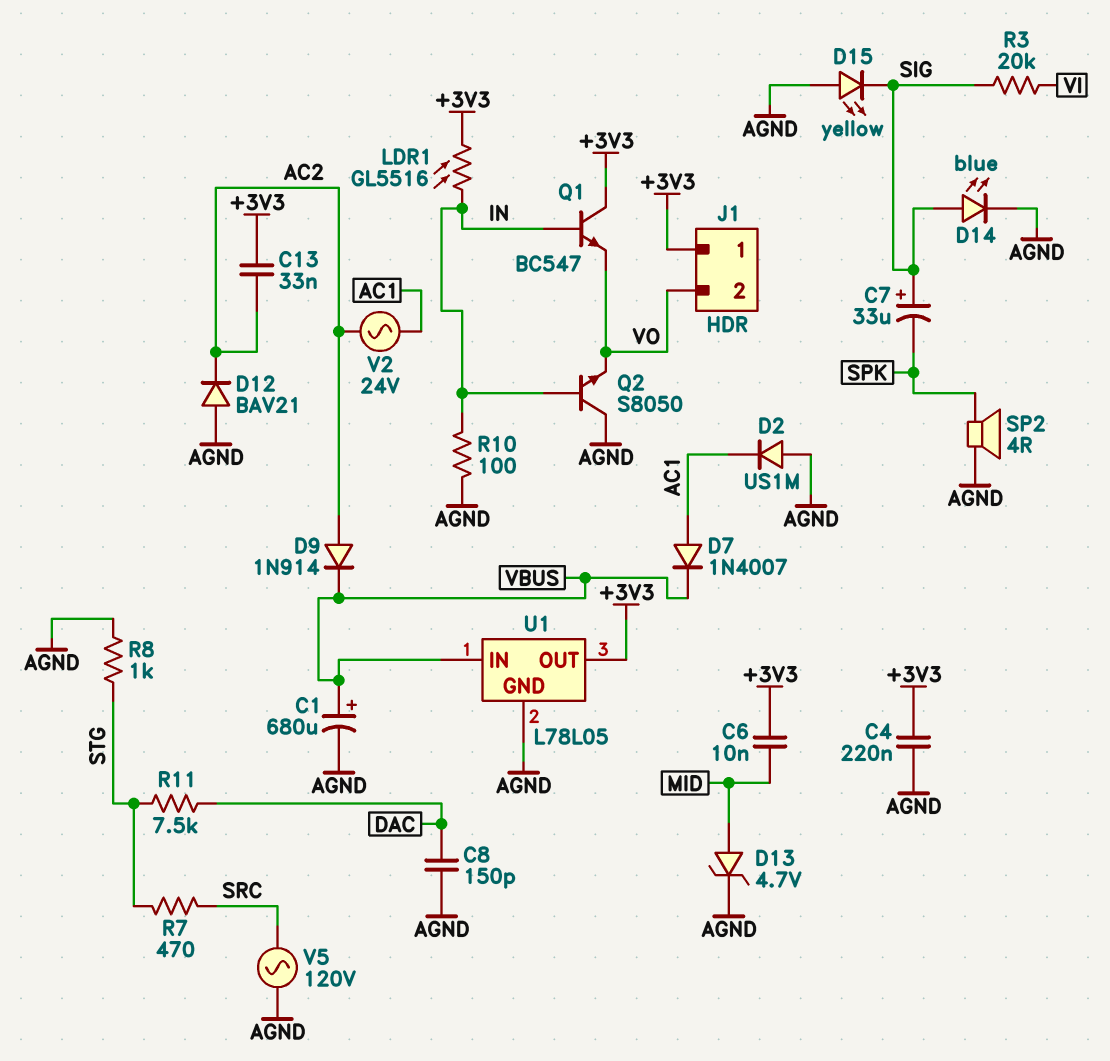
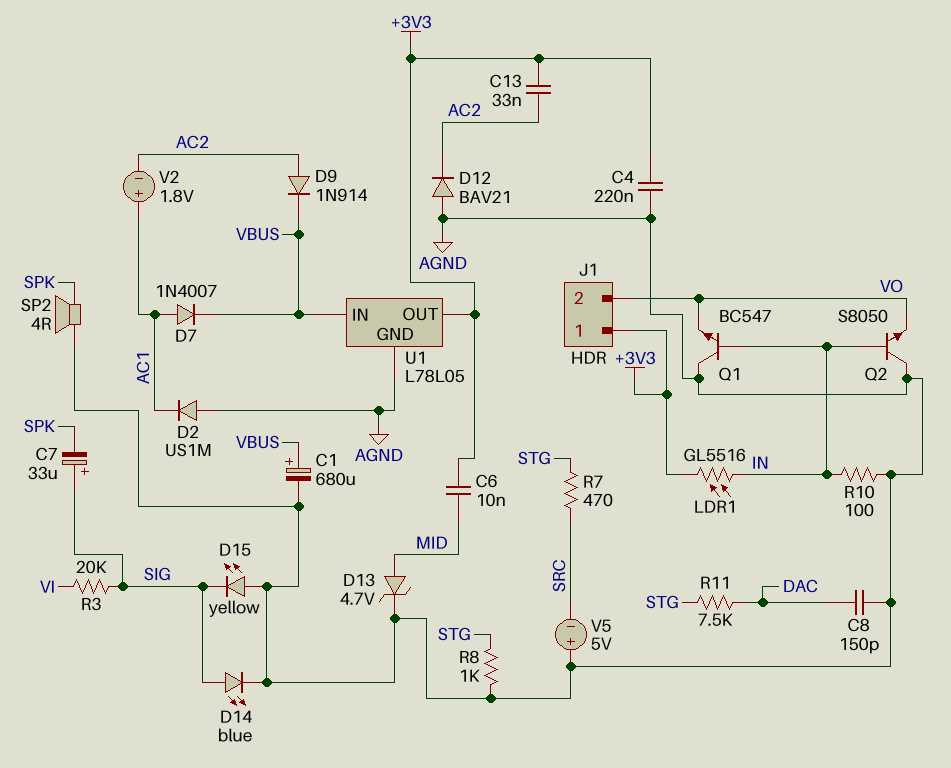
Q1: NPN BC547 (B IN, C +3V3, E VO) -> NPN BC547 (B IN, C AGND, E VO)
V2: AC 24V (AC1, AC2) -> 1.8V (plus AC1, minus AC2)
V5: AC 120V (AGND, SRC) -> 5V (plus AGND, minus SRC)

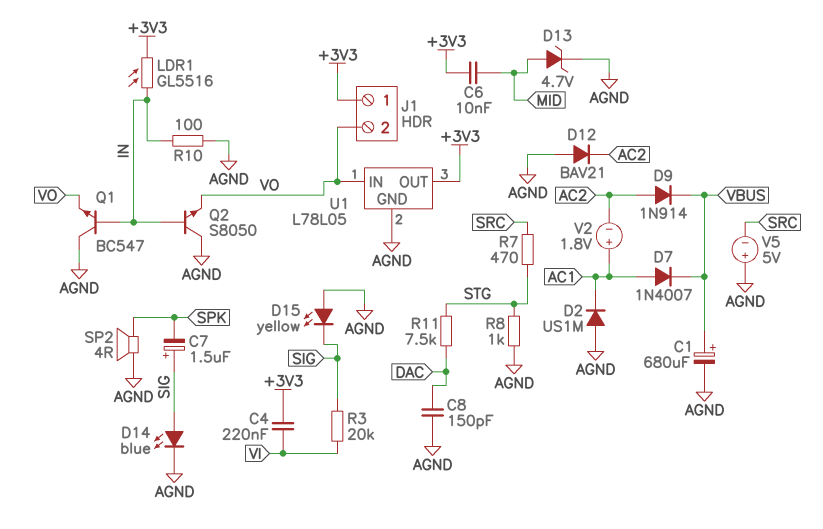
C4: 220nF (+3V3, AGND) -> 220nF (+3V3, VI)
C7: 33uF (plus SIG, minus SPK) -> 1.5uF (plus SIG, minus SPK)
C13: 33nF (+3V3, AC2) -> none
U1 pin IN: VBUS -> VO

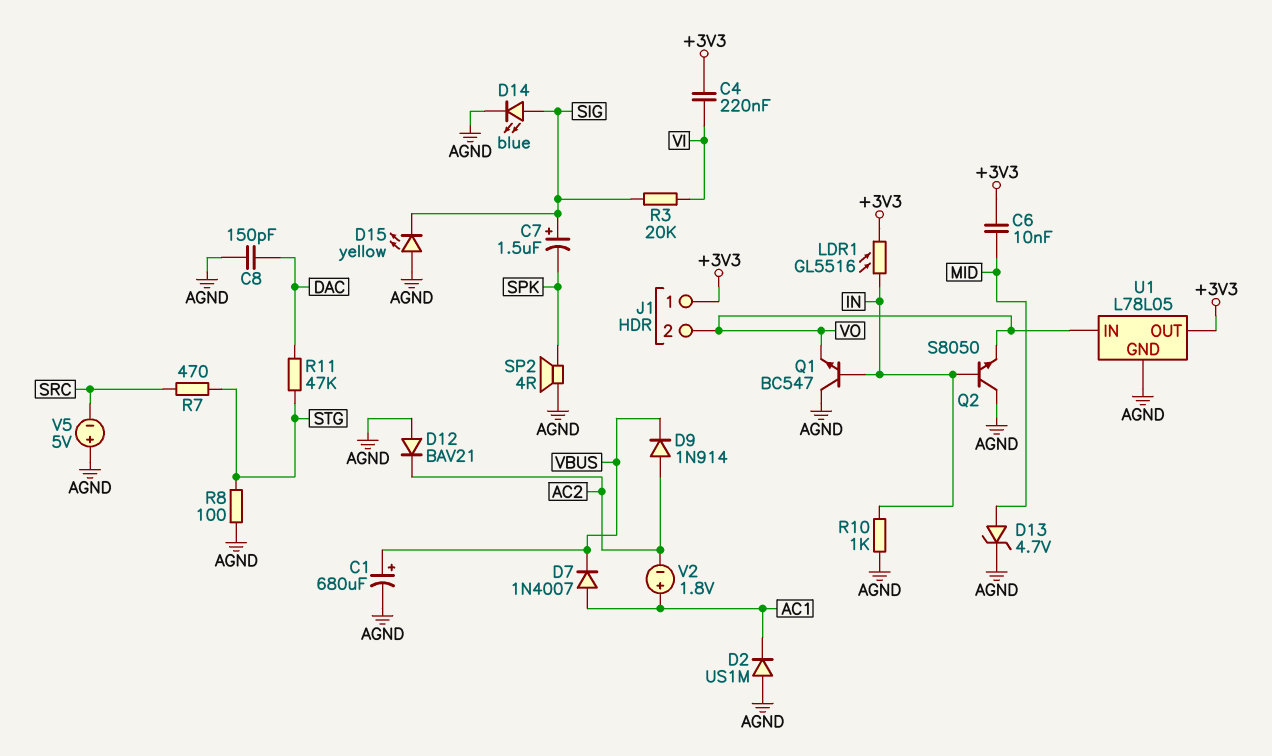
R8: 1k (AGND, STG) -> 100 (AGND, STG)
R10: 100 (AGND, IN) -> 1k (AGND, IN)
R11: 7.5k (DAC, STG) -> 47k (DAC, STG)

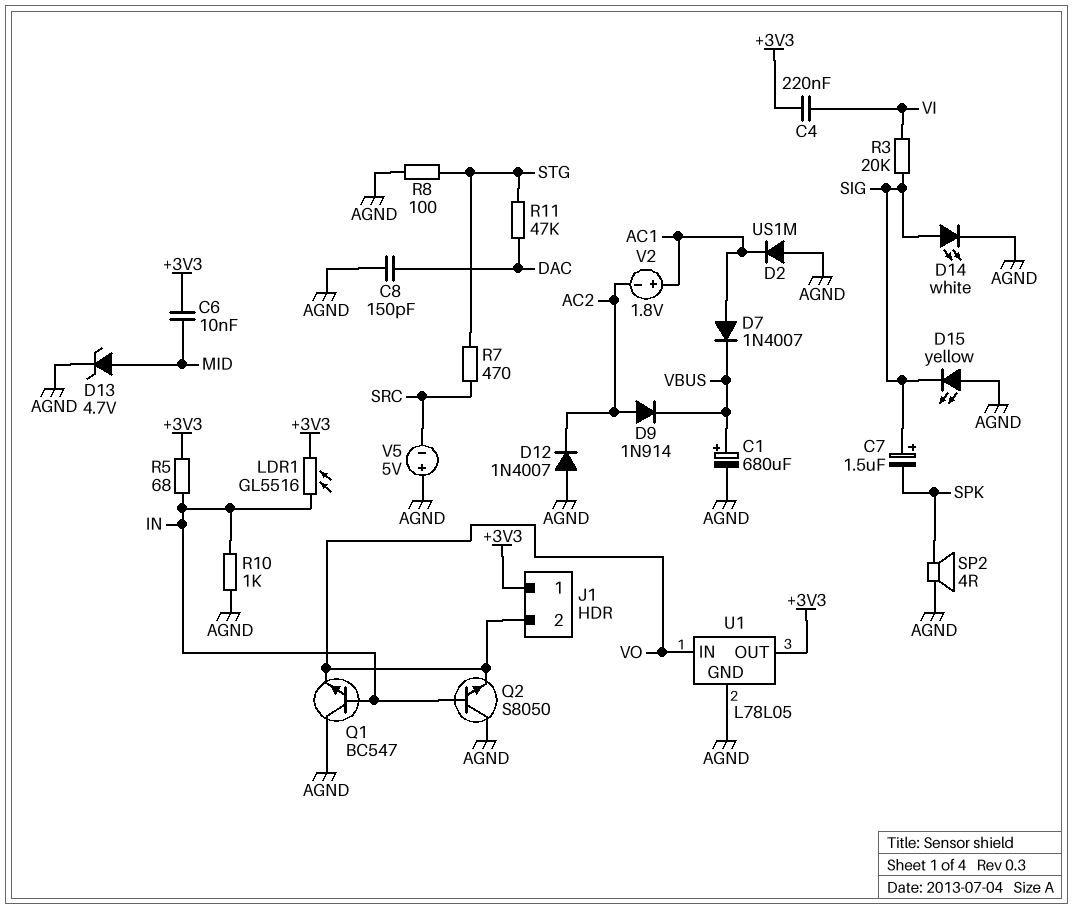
D12: diode BAV21 (A AGND, K AC2) -> diode 1N4007 (A AGND, K AC2)
D14: LED blue (A SIG, K AGND) -> LED white (A SIG, K AGND)
R5: none -> 68 (+3V3, IN)

